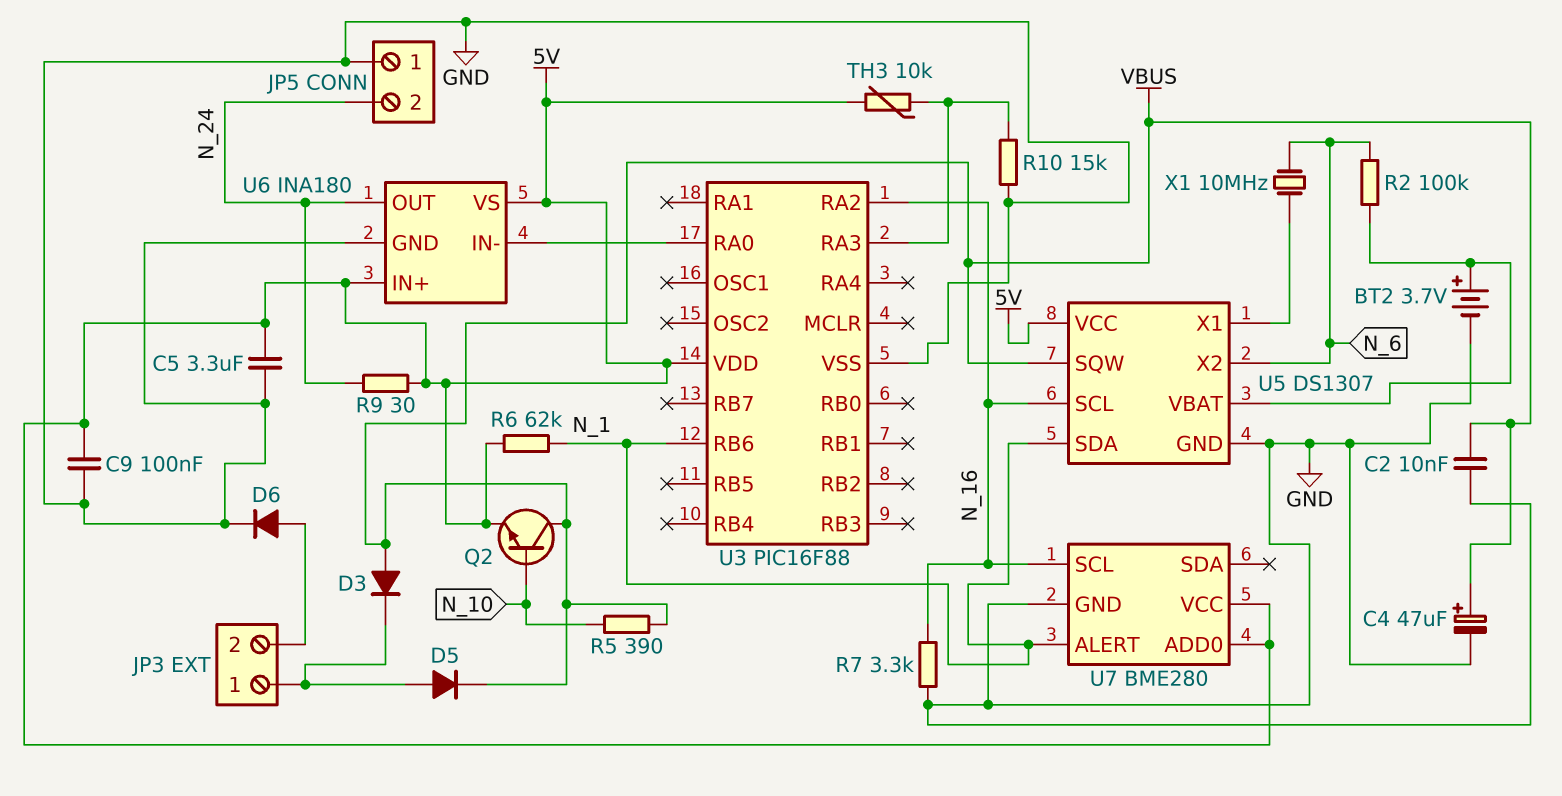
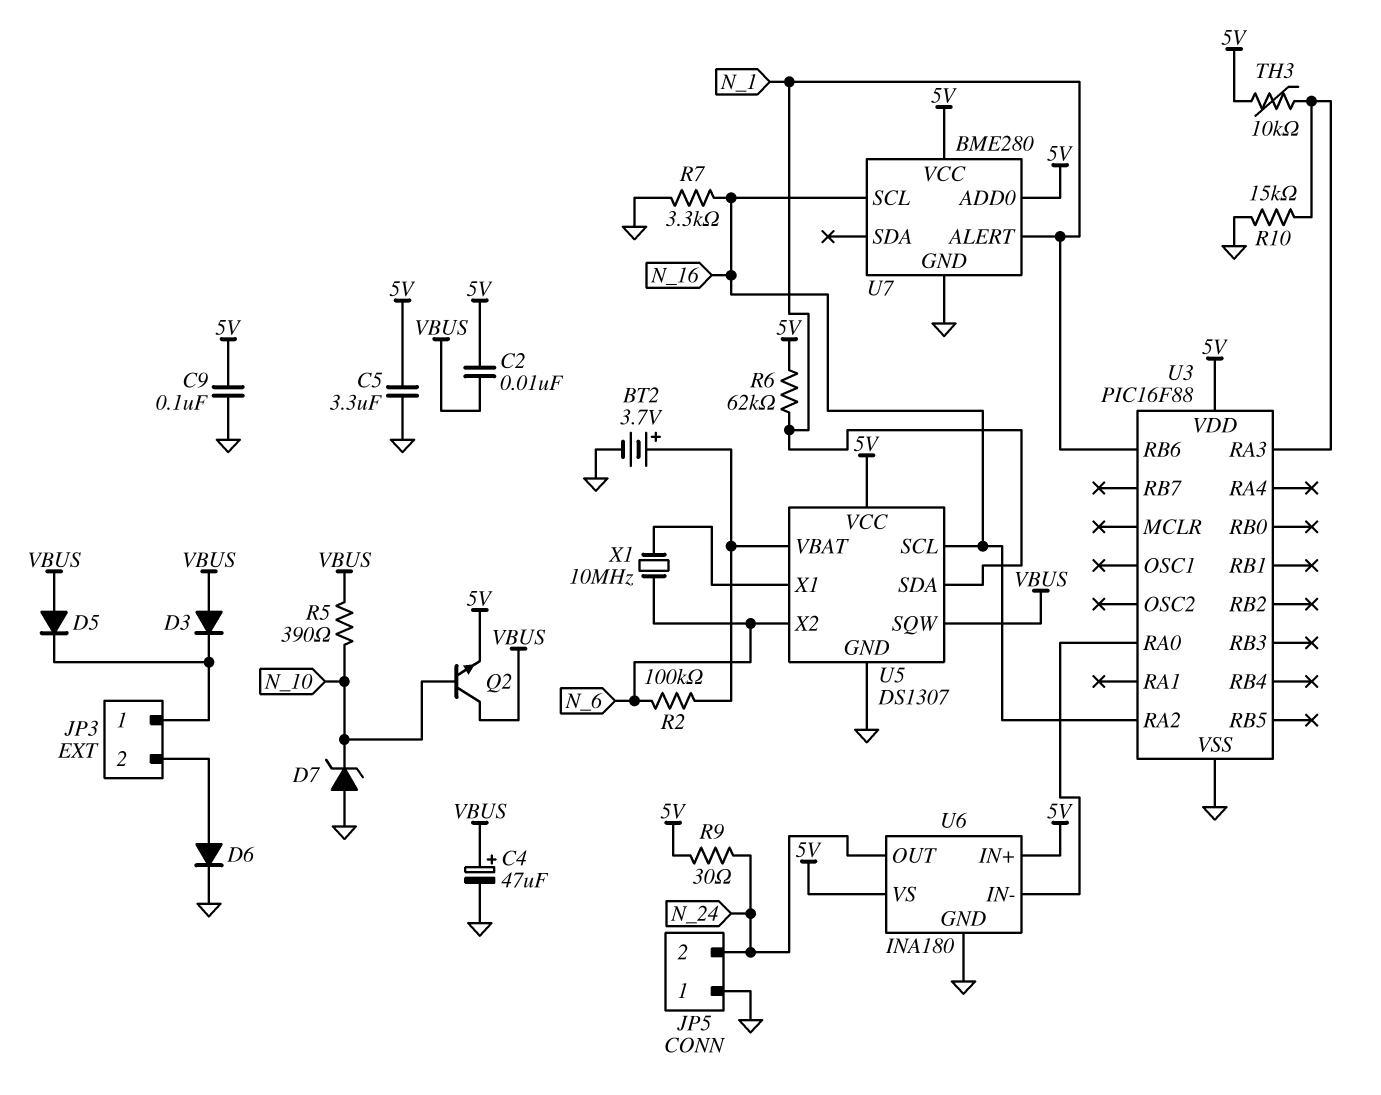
C2: 10nF (GND, VBUS) -> 10nF (5V, VBUS)
D5: diode (A JP3/1, K VBUS) -> diode (A VBUS, K JP3/1)
D7: none -> zener (A GND, K N_10)

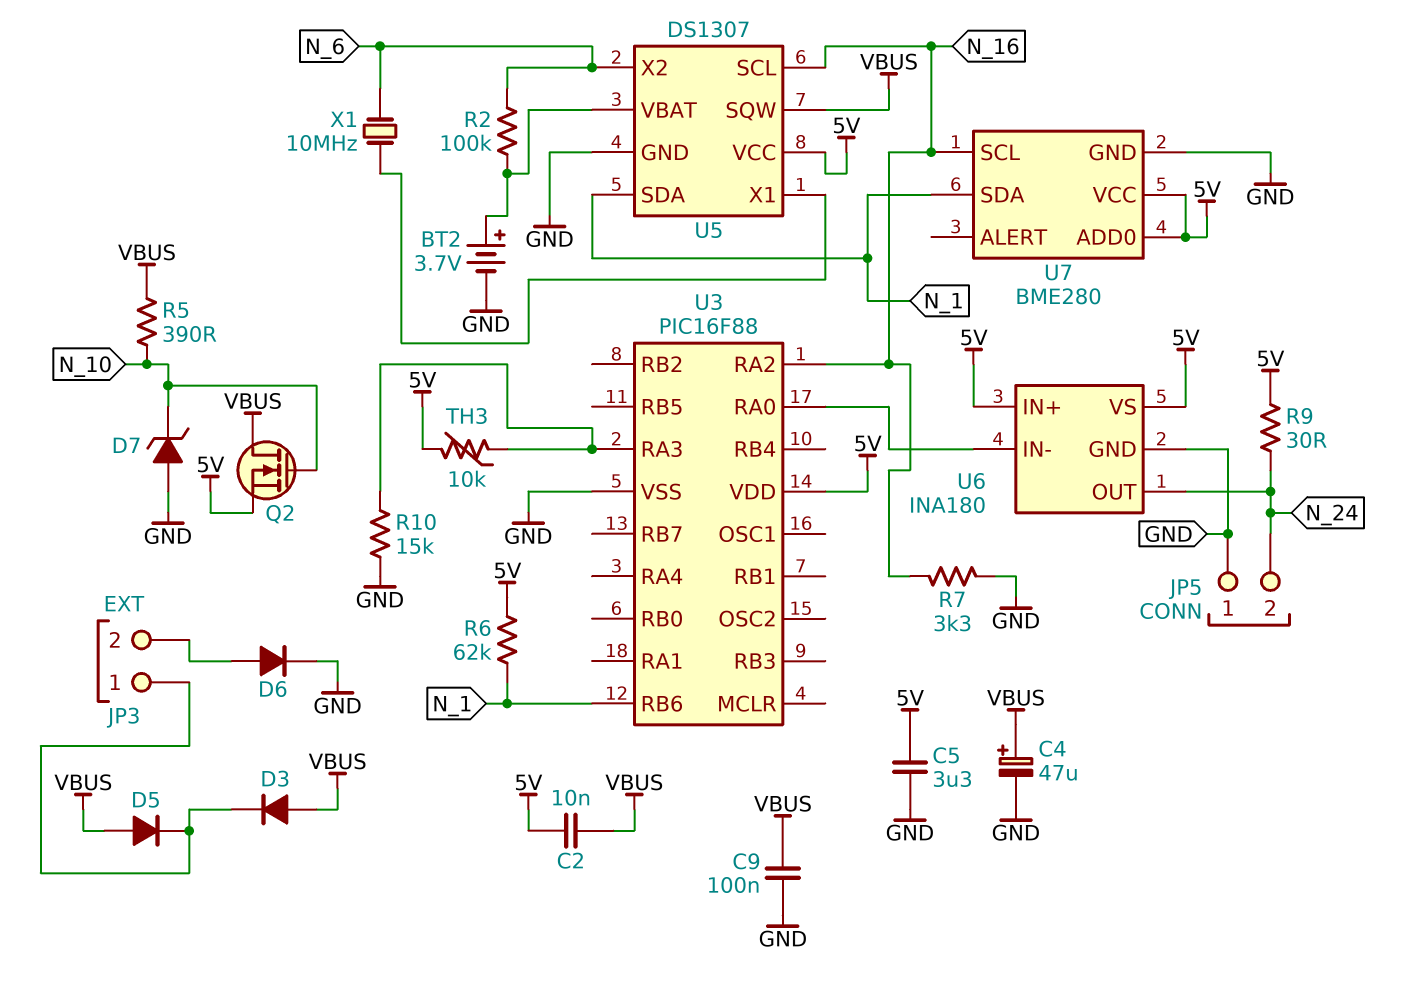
C9: 100nF (5V, GND) -> 100nF (GND, VBUS)
Q2: NPN (B N_10, C VBUS, E 5V) -> NMOS (G N_10, D VBUS, S 5V)
U7 pin ALERT: N_1 -> none
U7 pin SDA: none -> N_1

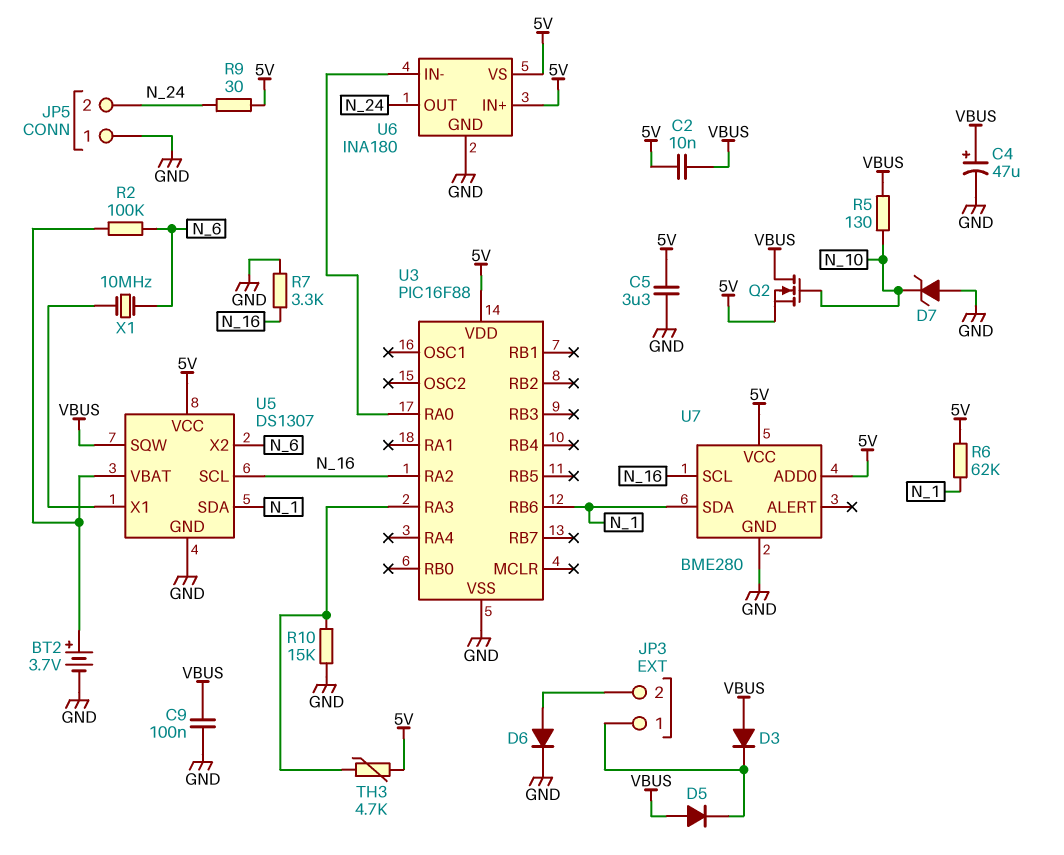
R5: 390 (N_10, VBUS) -> 130 (N_10, VBUS)
TH3: 10k (5V, U3/RA3) -> 4.7k (5V, U3/RA3)

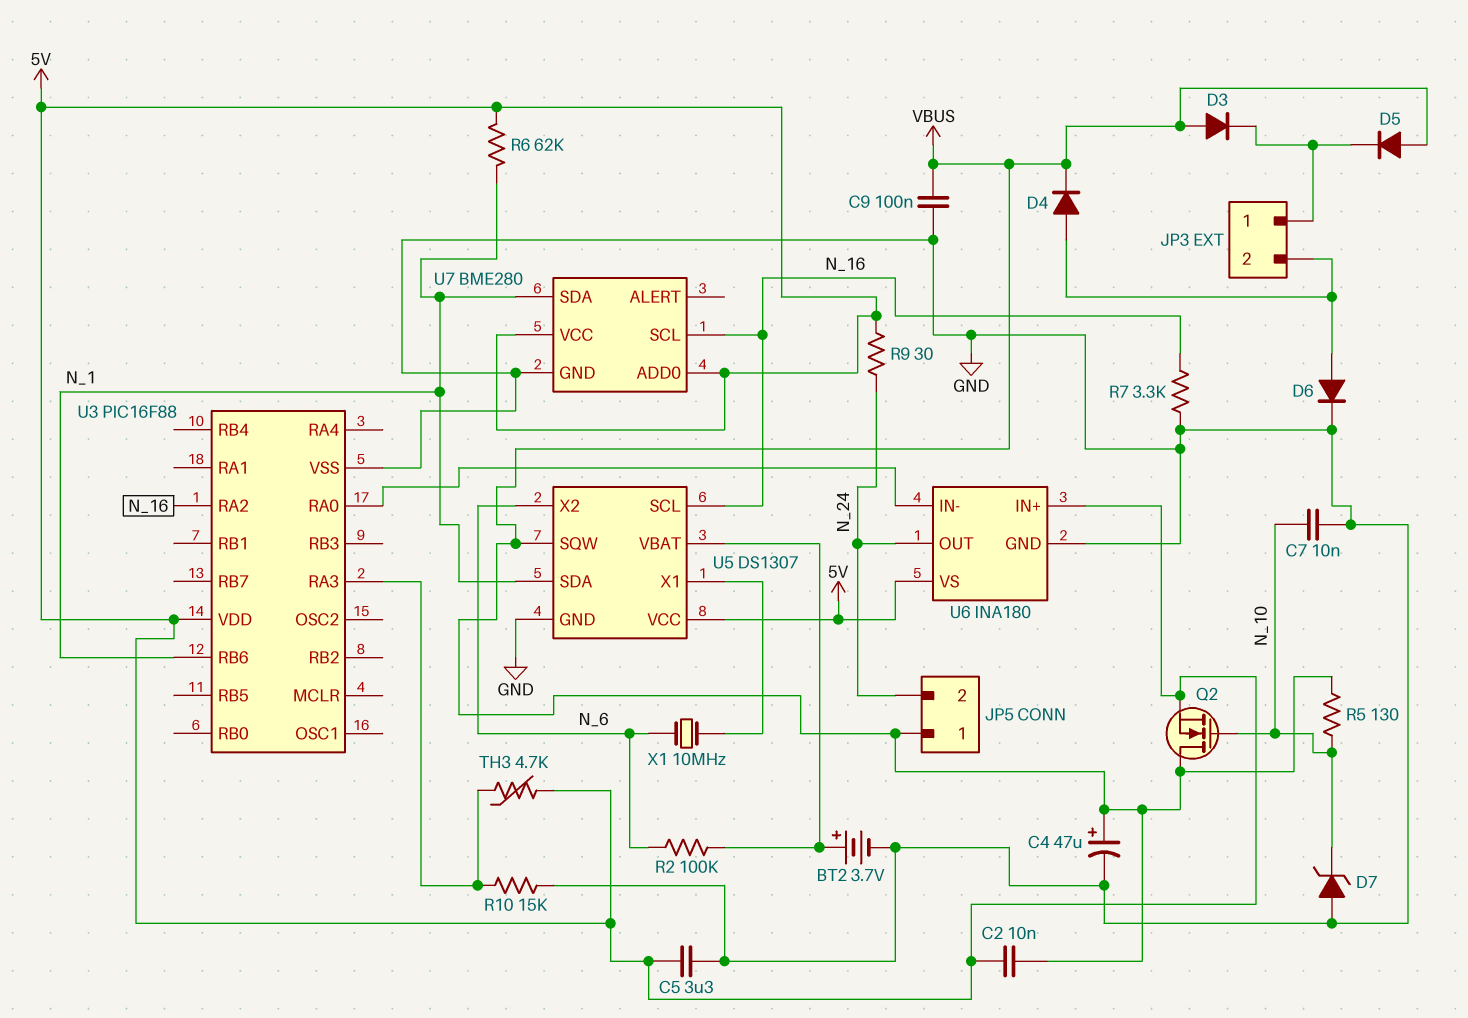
C7: none -> 10nF (GND, N_10)
D4: none -> diode (A JP3/2, K VBUS)
JP5 pin 1: GND -> VBUS

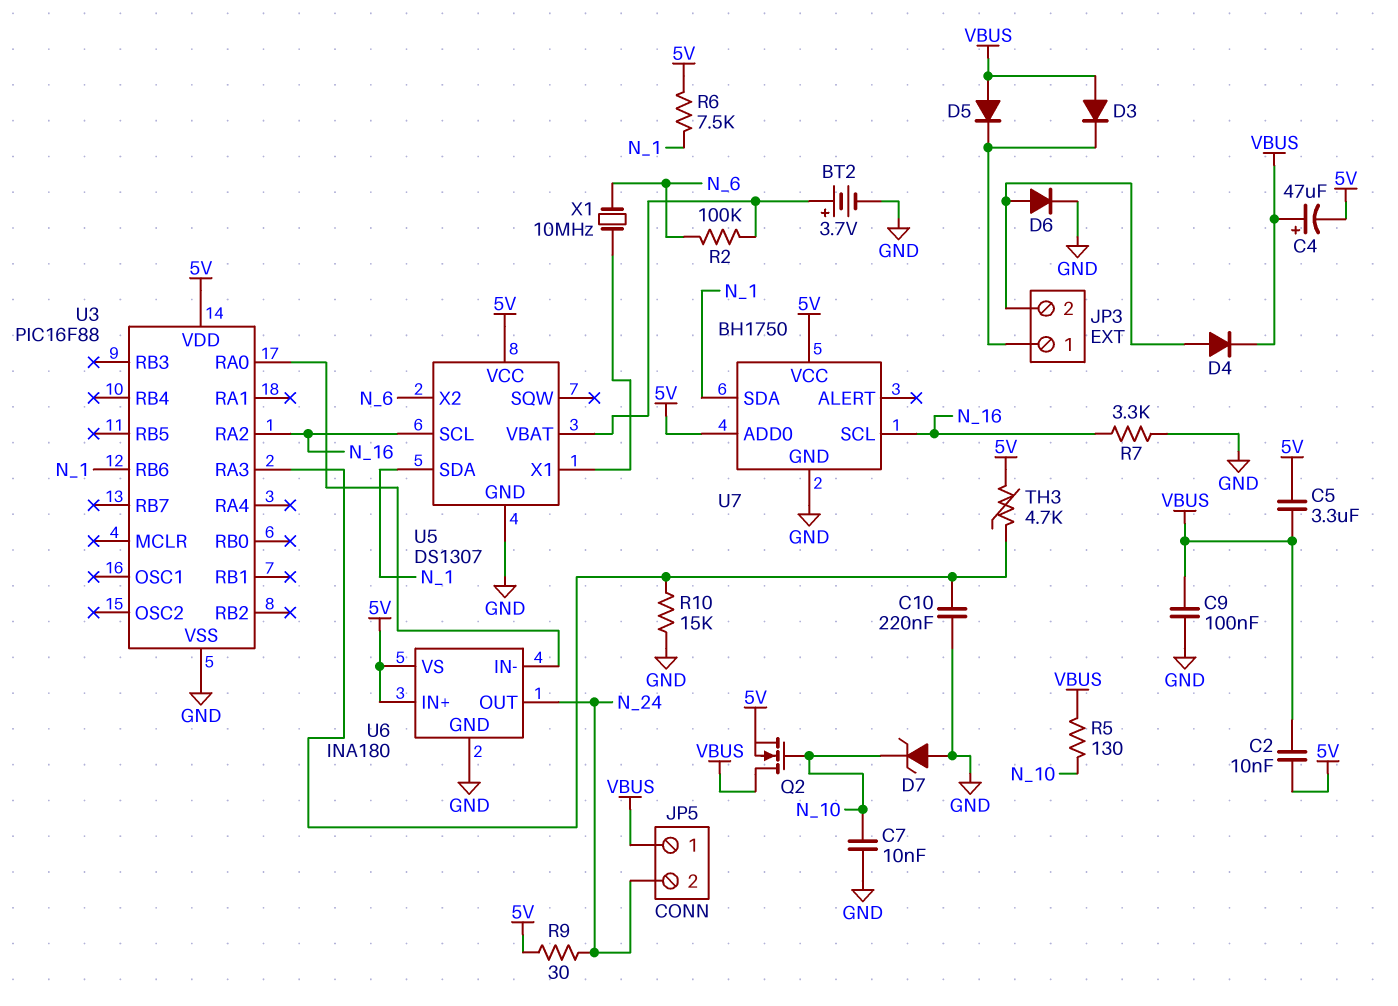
C4: 47uF (plus VBUS, minus GND) -> 47uF (plus VBUS, minus 5V)
C5: 3.3uF (5V, GND) -> 3.3uF (5V, VBUS)
C10: none -> 220nF (GND, U3/RA3)
R6: 62k (5V, N_1) -> 7.5k (5V, N_1)
U5 pin SQW: VBUS -> none
U7: BME280 -> BH1750

